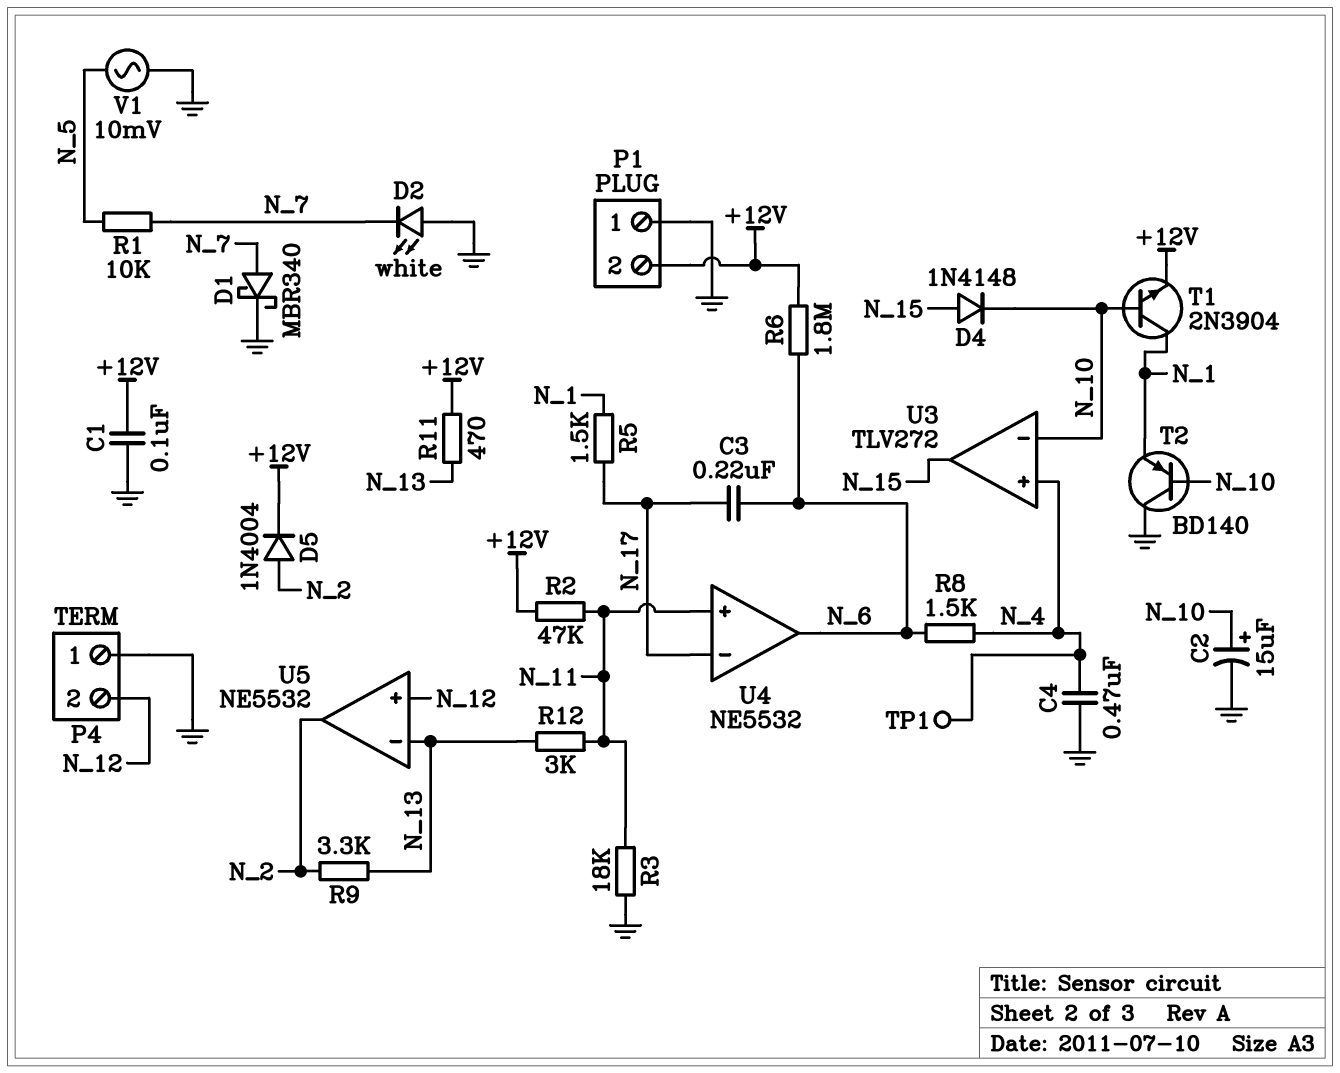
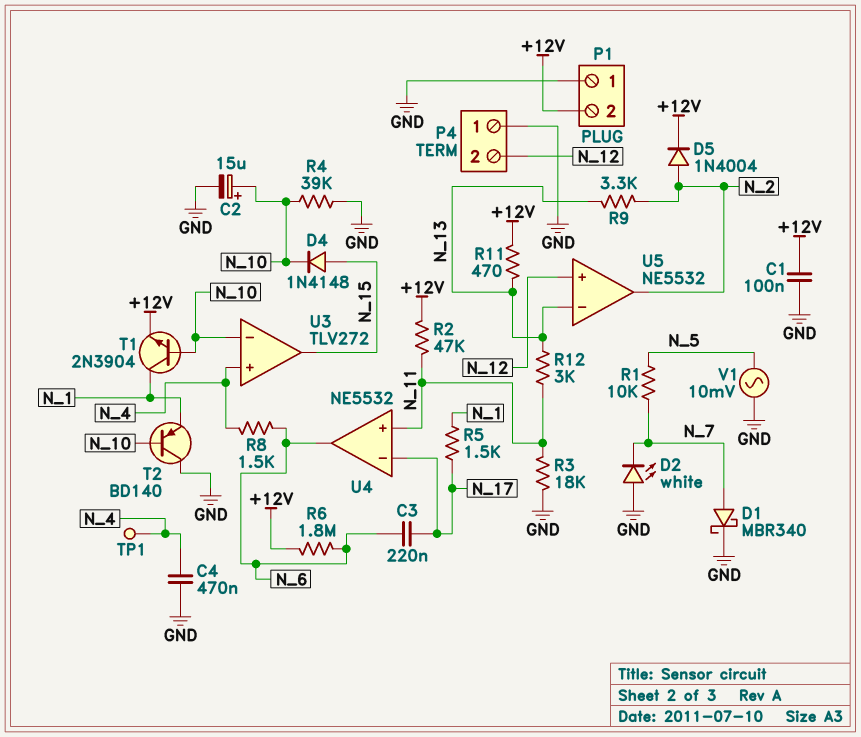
R4: none -> 39k (GND, N_10)

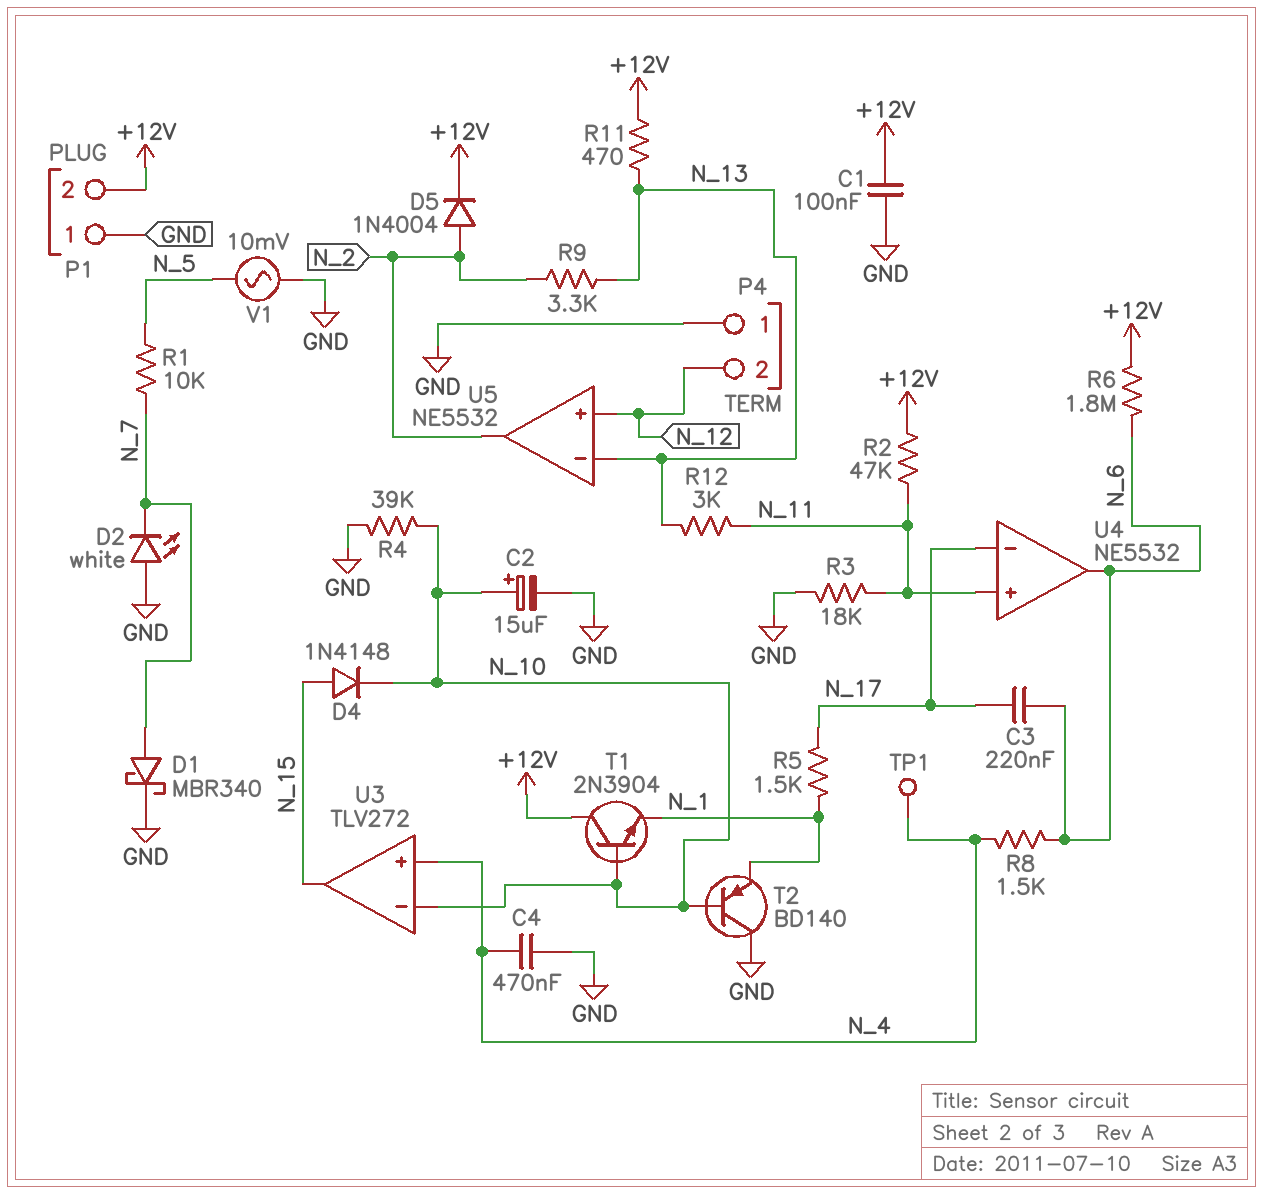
T1: NPN 2N3904 (B N_10, C N_1, E +12V) -> NPN 2N3904 (B N_10, C +12V, E N_1)

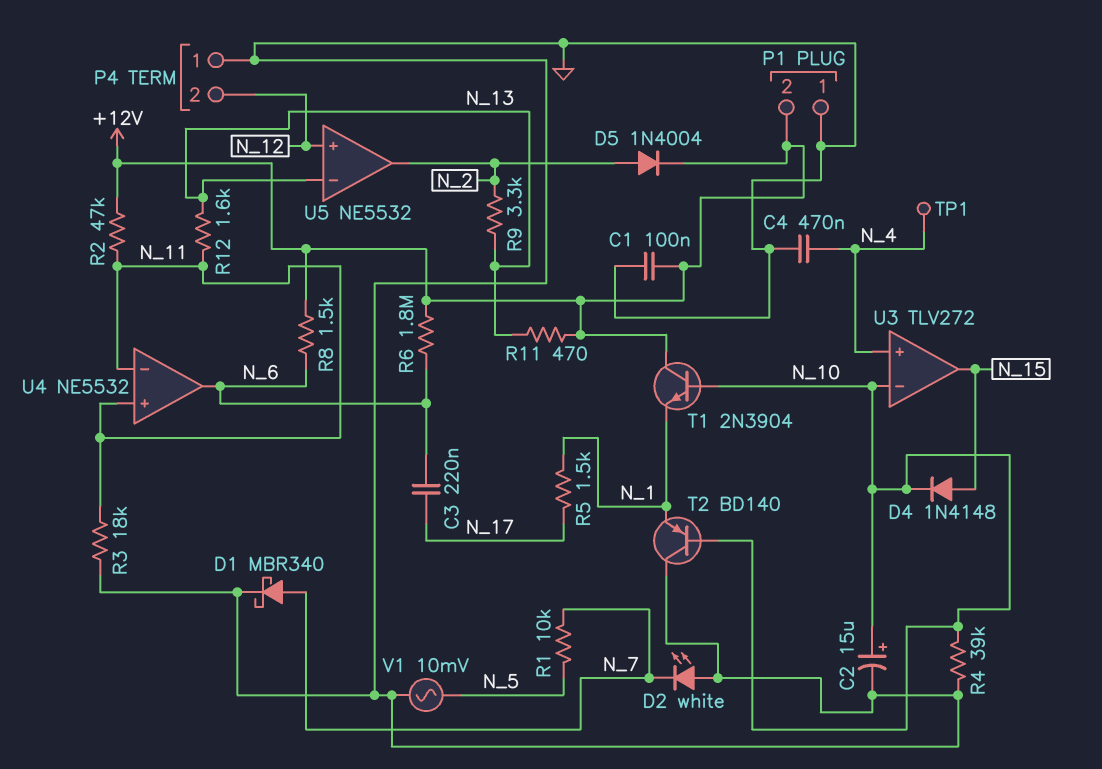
R8: 1.5k (N_4, N_6) -> 1.5k (+12V, N_6)
R12: 3k (N_11, N_13) -> 1.6k (N_11, N_13)
U4 pin in-: N_17 -> N_11

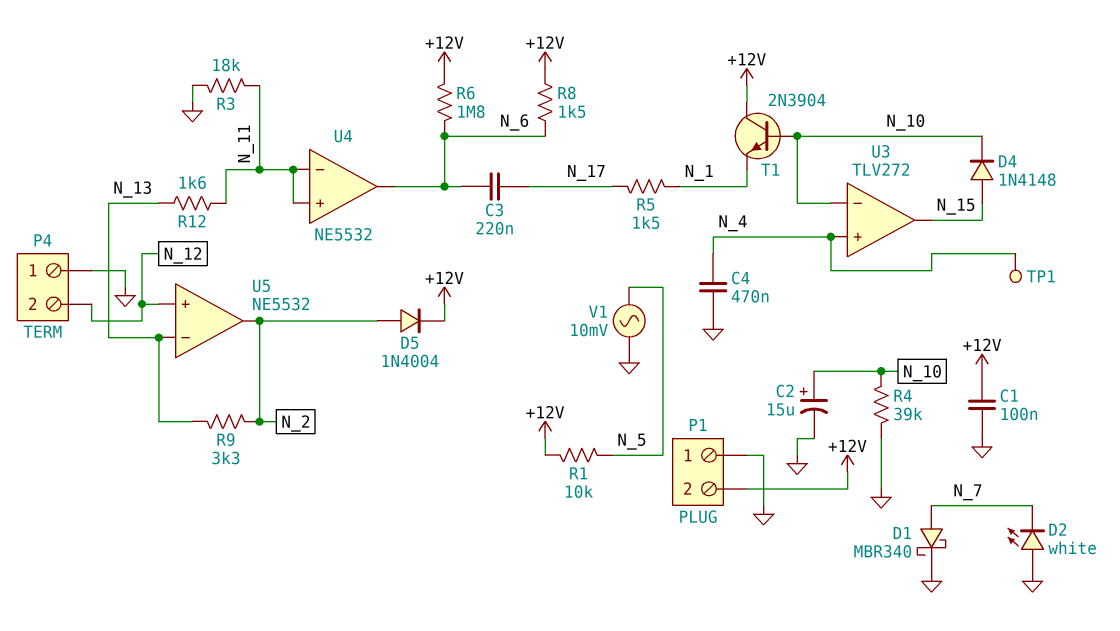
R1: 10k (N_5, N_7) -> 10k (+12V, N_5)
R2: 47k (+12V, N_11) -> none
R11: 470 (+12V, N_13) -> none
T2: PNP BD140 (B N_10, C GND, E N_1) -> none

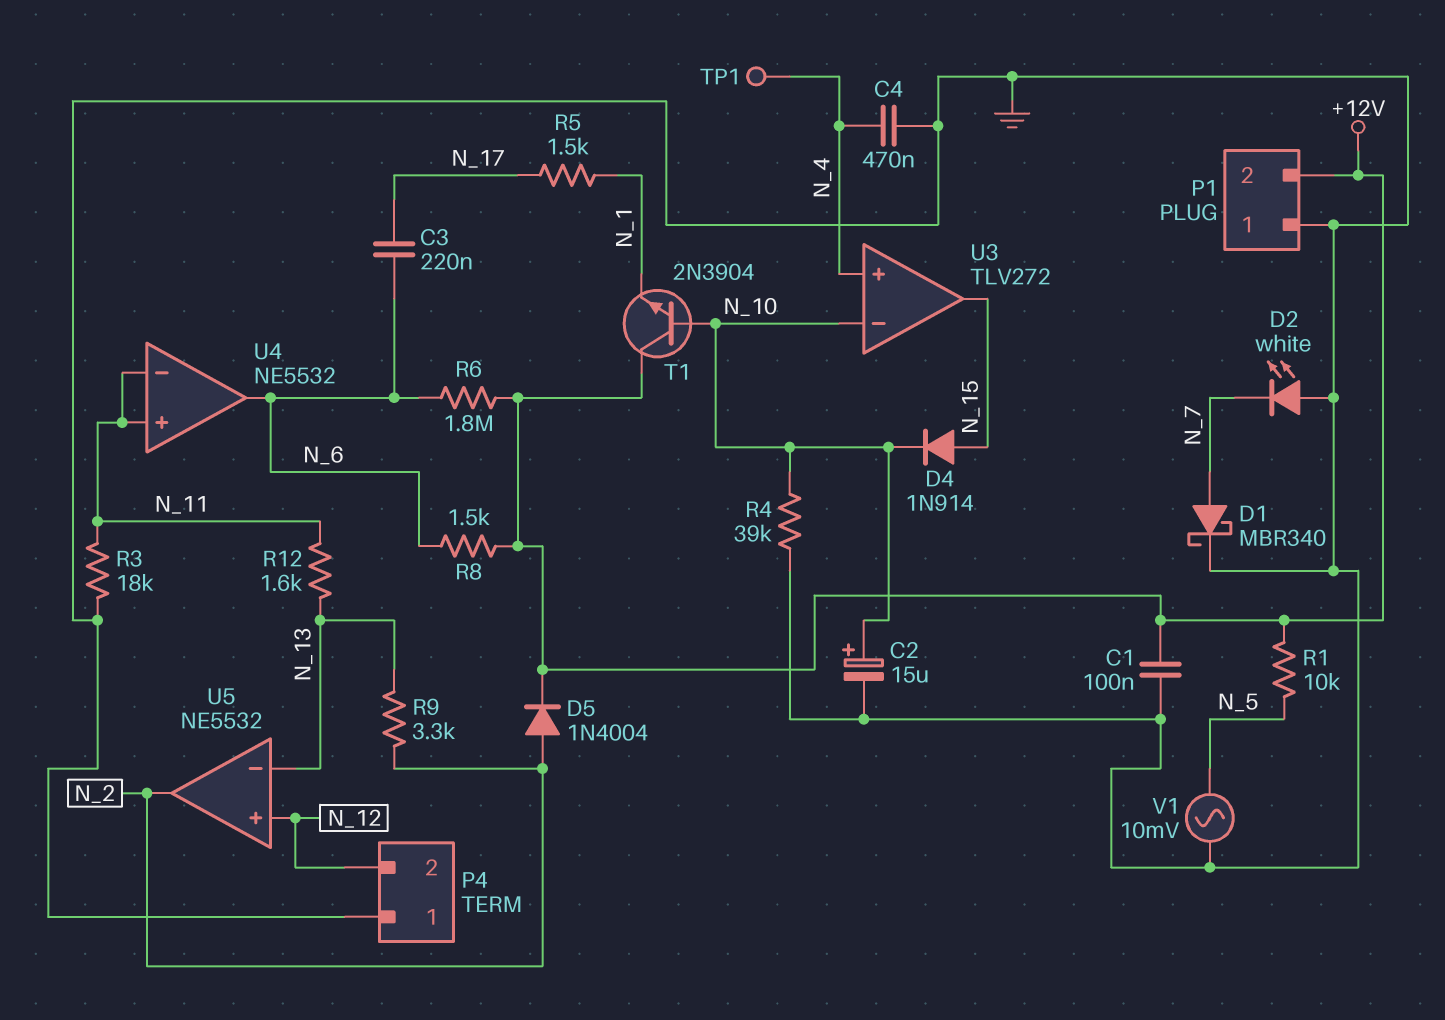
D4: diode 1N4148 (A N_15, K N_10) -> diode 1N914 (A N_15, K N_10)

